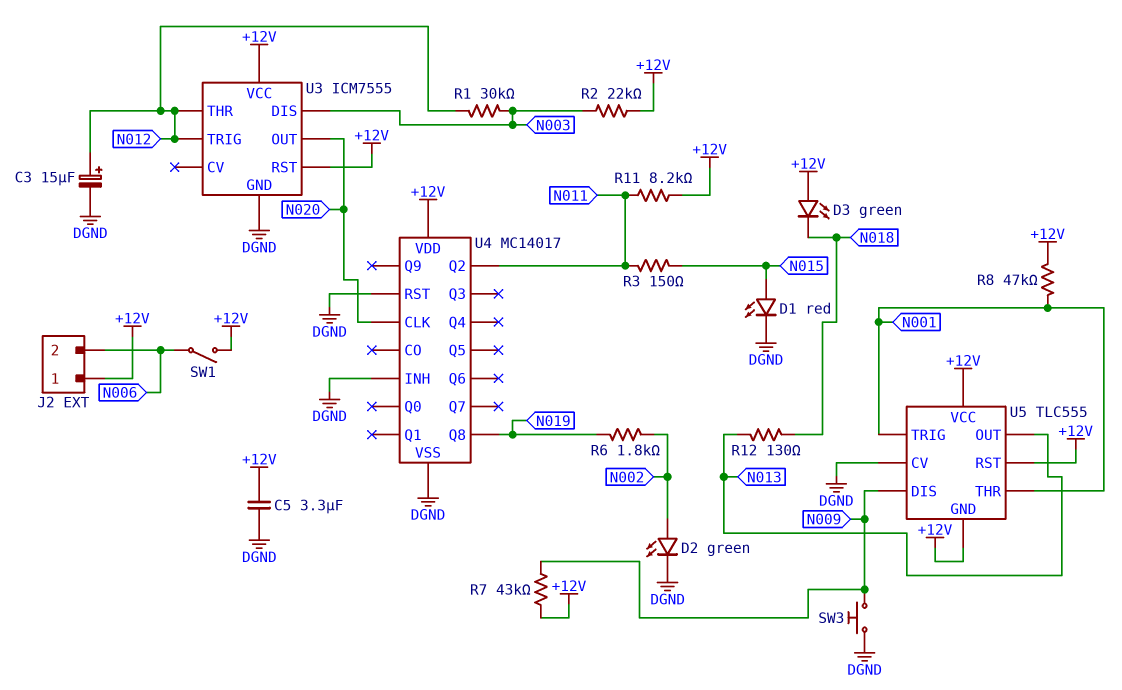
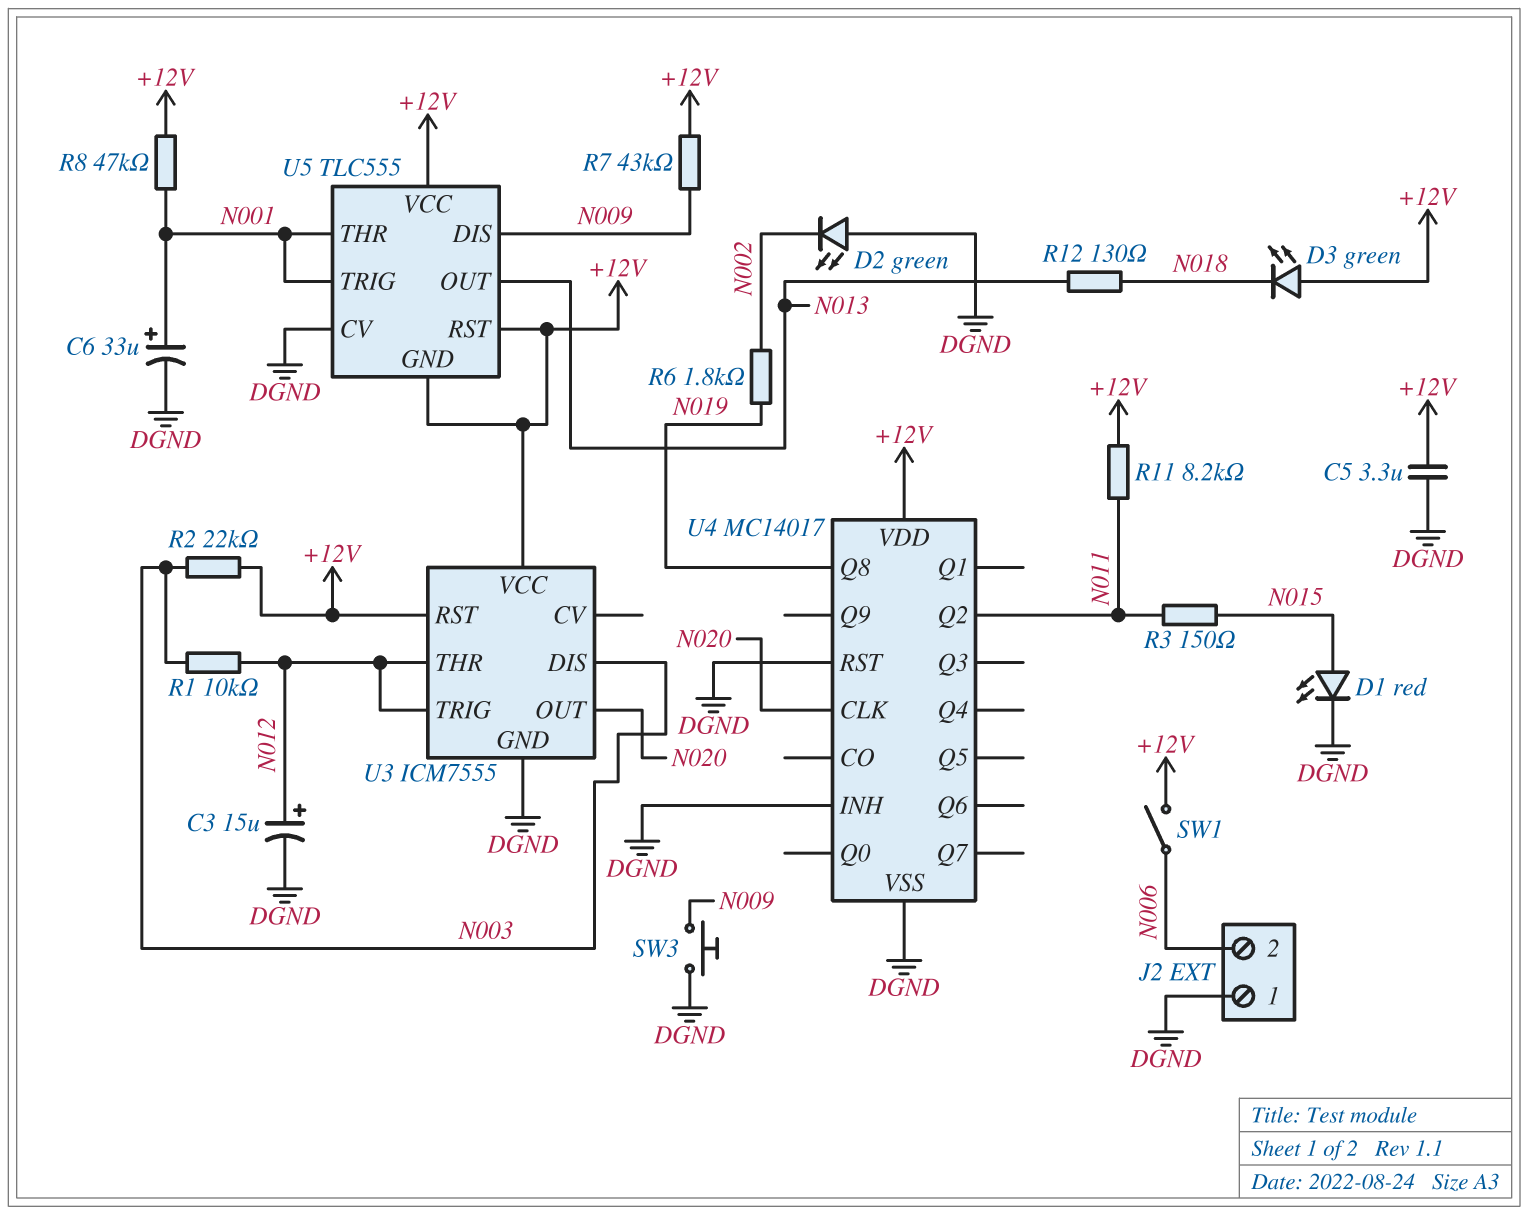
C6: none -> 33uF (plus N001, minus DGND)
D2: LED green (A N002, K DGND) -> LED green (A DGND, K N002)
J2 pin 1: +12V -> DGND
R1: 30k (N003, N012) -> 10k (N003, N012)

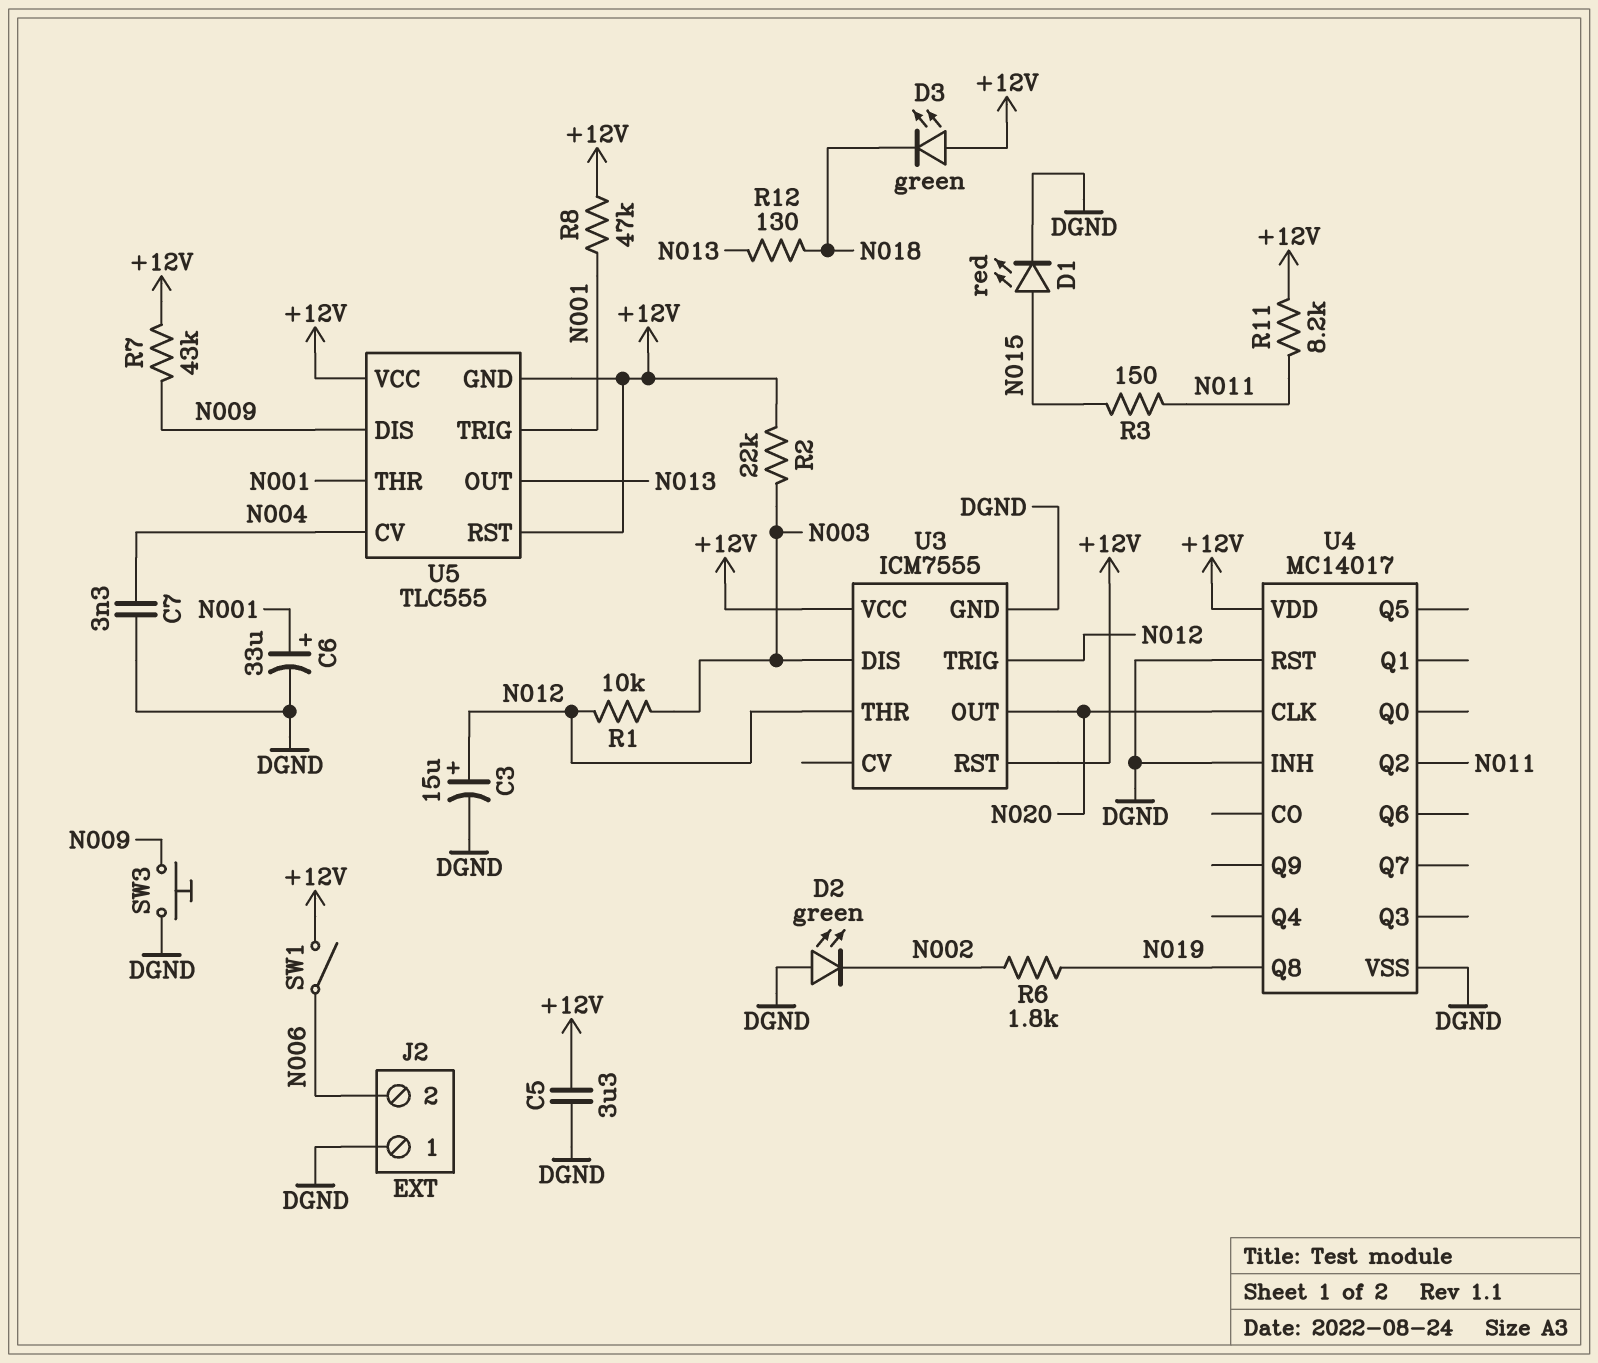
C7: none -> 3.3nF (DGND, N004)
U5 pin CV: DGND -> N004

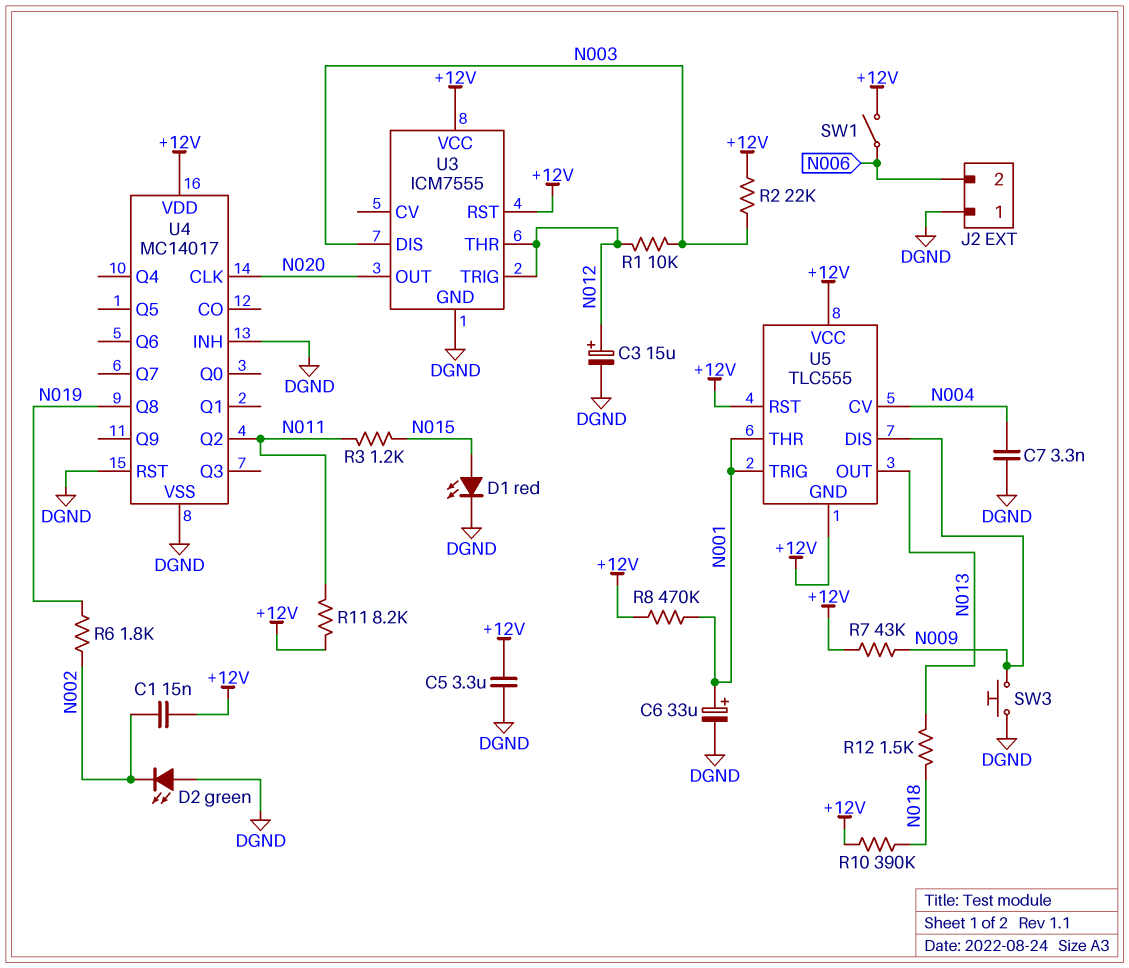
C1: none -> 15nF (+12V, N002)
D3: LED green (A +12V, K N018) -> none
R3: 150 (N011, N015) -> 1.2k (N011, N015)
R8: 47k (+12V, N001) -> 470k (+12V, N001)
R10: none -> 390k (+12V, N018)
R12: 130 (N013, N018) -> 1.5k (N013, N018)

